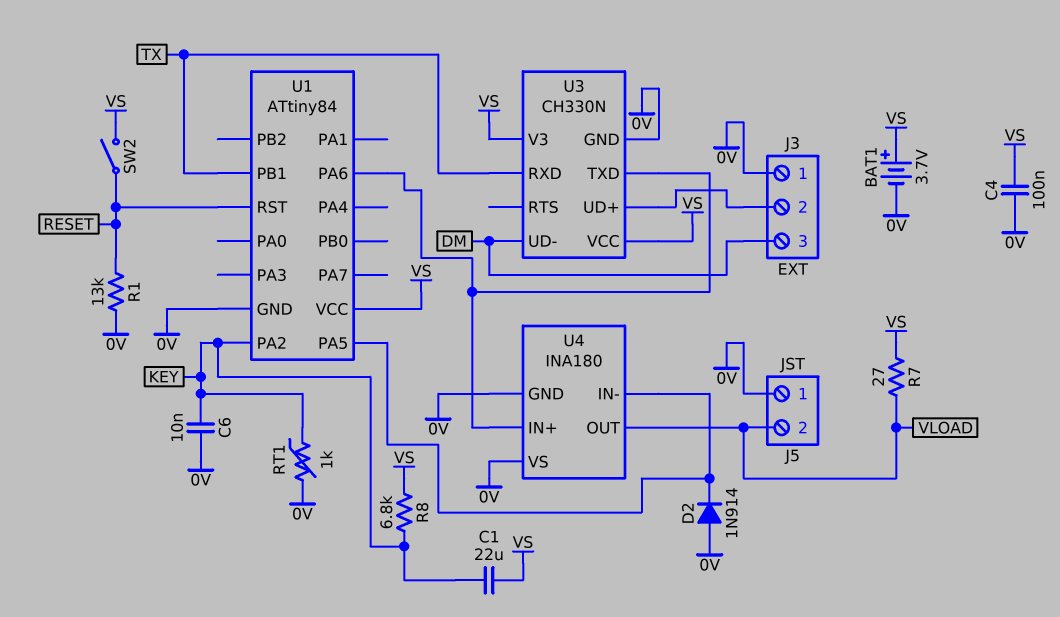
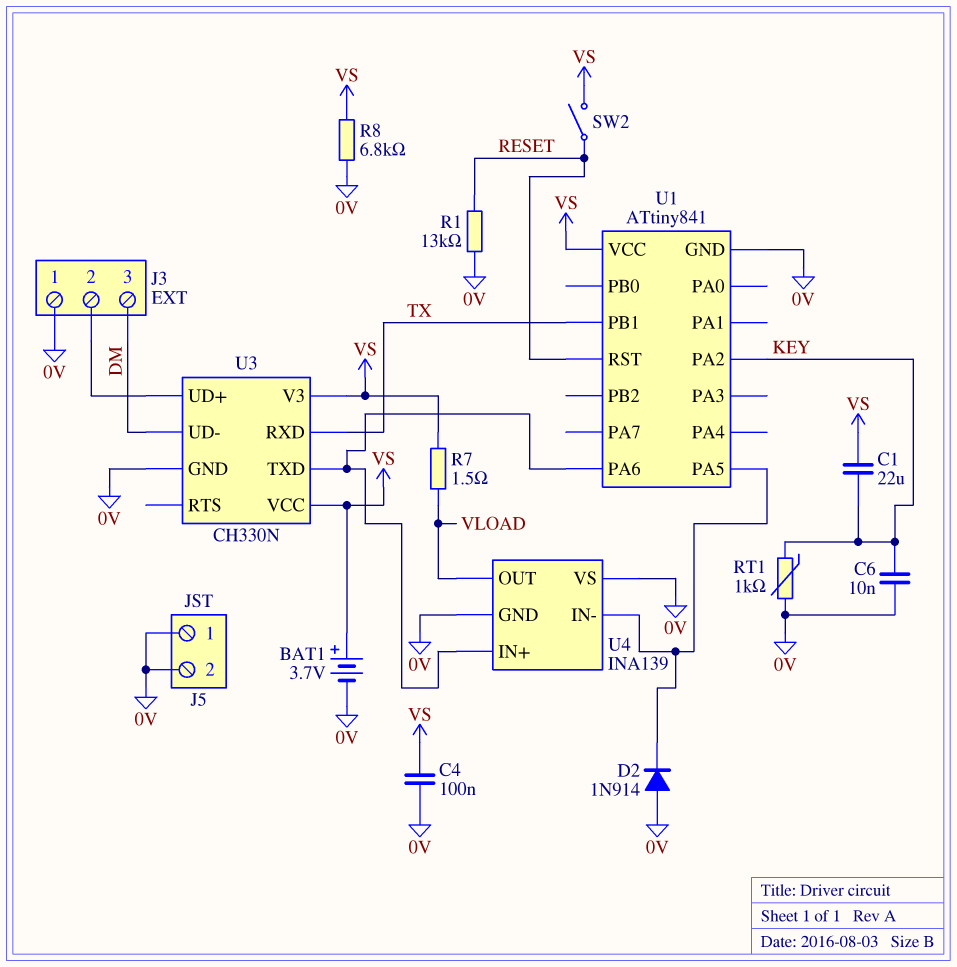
J5 pin 2: VLOAD -> 0V
R7: 27 (VLOAD, VS) -> 1.5 (VLOAD, VS)
R8: 6.8k (KEY, VS) -> 6.8k (0V, VS)
U1: ATtiny84 -> ATtiny841
U4: INA180 -> INA139

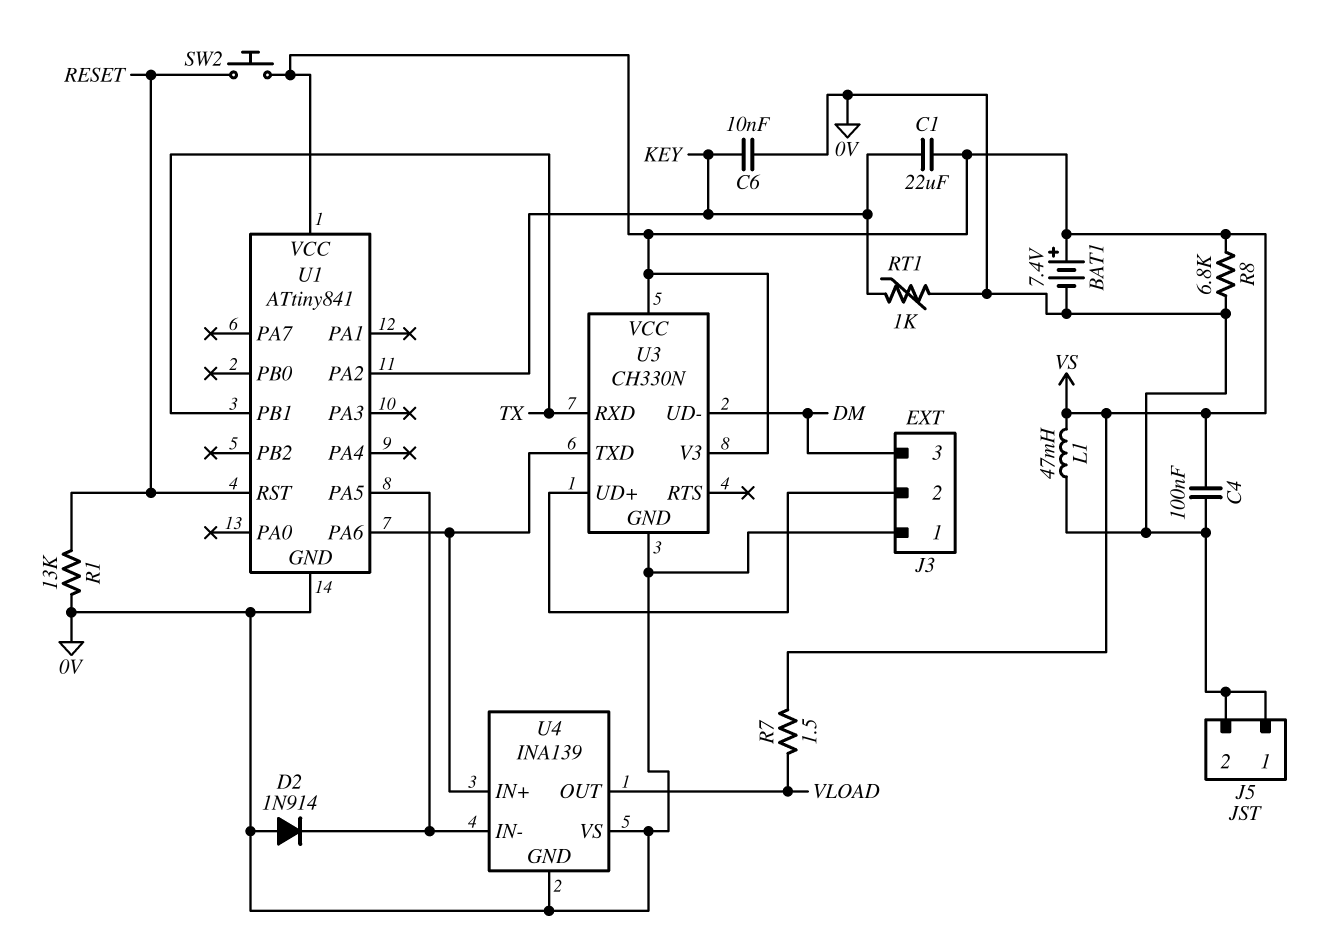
BAT1: 3.7V (plus VS, minus 0V) -> 7.4V (plus VS, minus 0V)
L1: none -> 47mH (0V, VS)
SW2: switch (RESET, VS) -> button (RESET, VS)

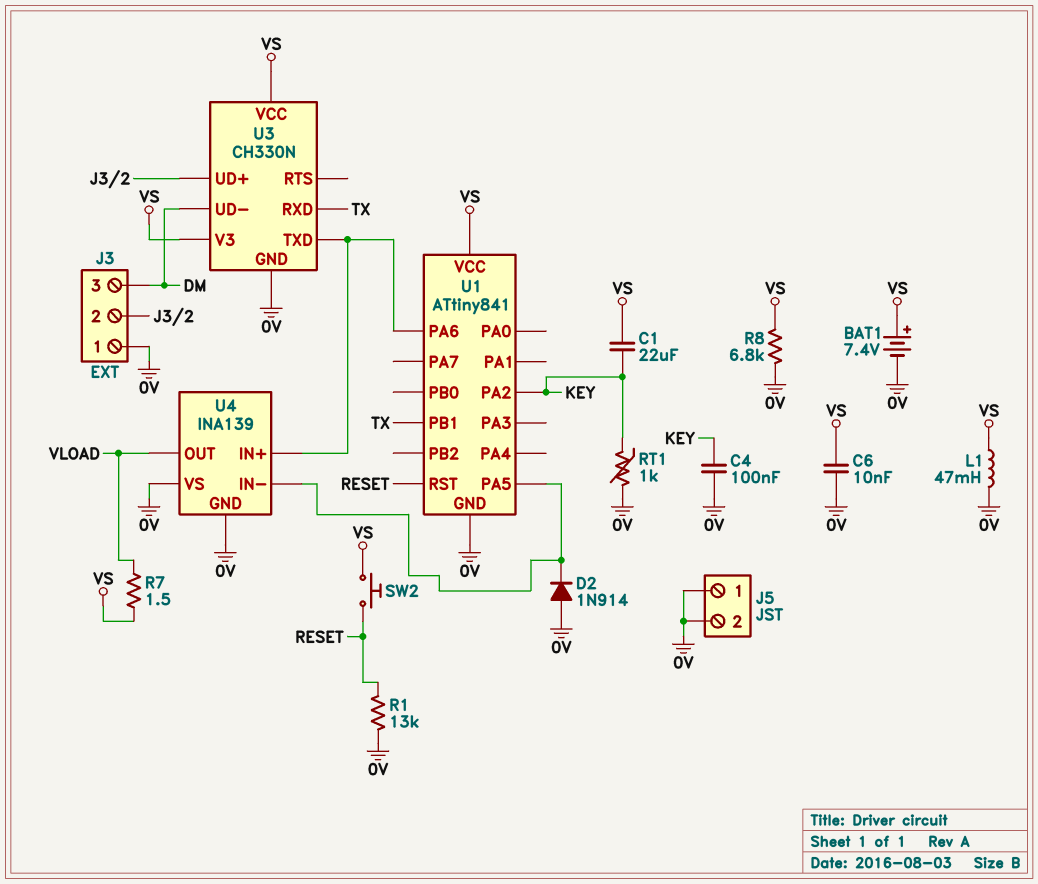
C4: 100nF (0V, VS) -> 100nF (0V, KEY)
C6: 10nF (0V, KEY) -> 10nF (0V, VS)

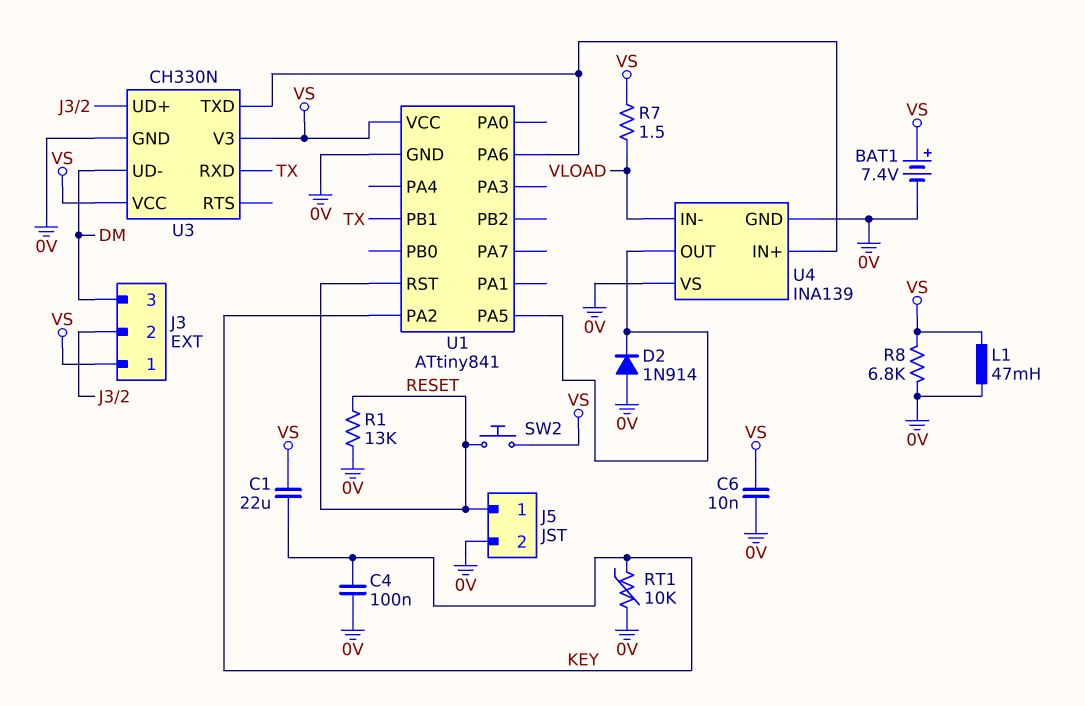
J3 pin 1: 0V -> VS
J5 pin 1: 0V -> RESET
RT1: 1k (0V, KEY) -> 10k (0V, KEY)
U4 pin IN-: U1/PA5 -> VLOAD
U4 pin OUT: VLOAD -> U1/PA5

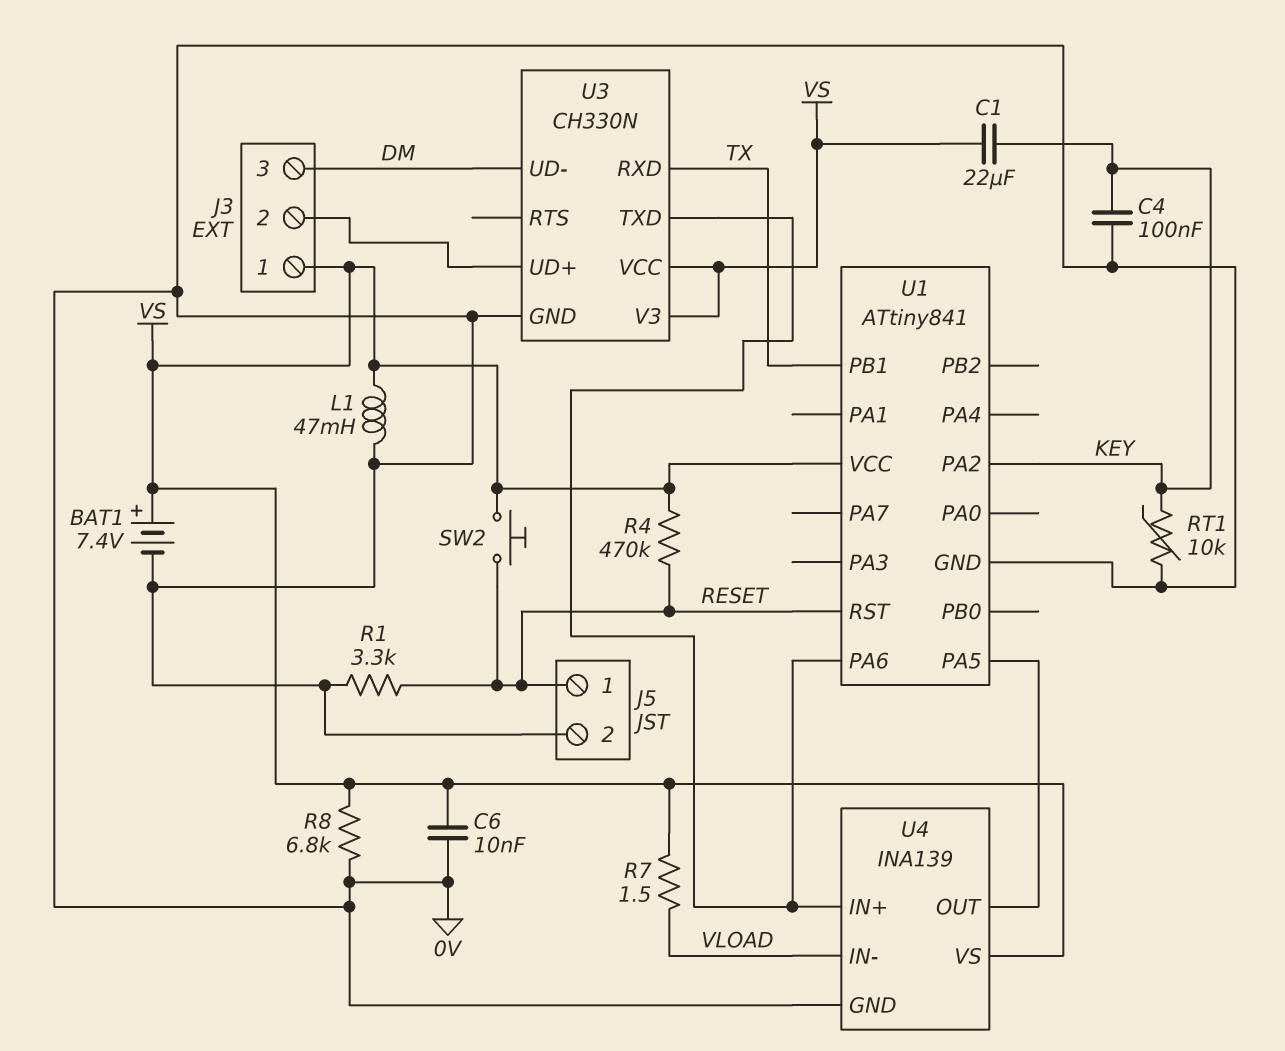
D2: diode 1N914 (A 0V, K U1/PA5) -> none
R1: 13k (0V, RESET) -> 3.3k (0V, RESET)
R4: none -> 470k (RESET, VS)
U4 pin VS: 0V -> VS

